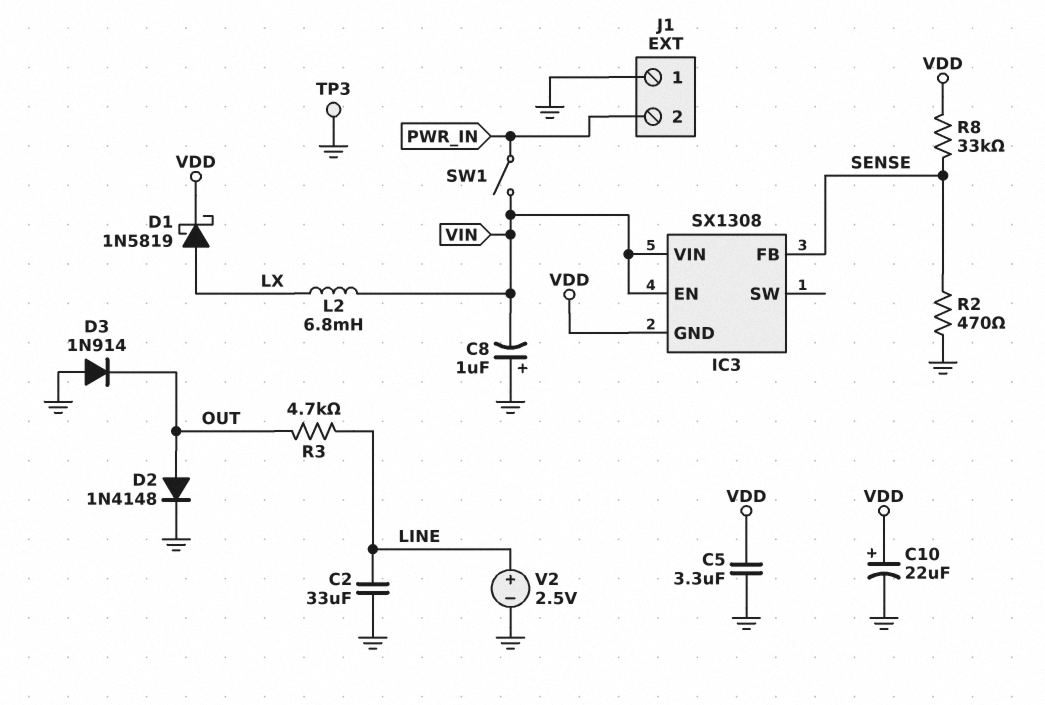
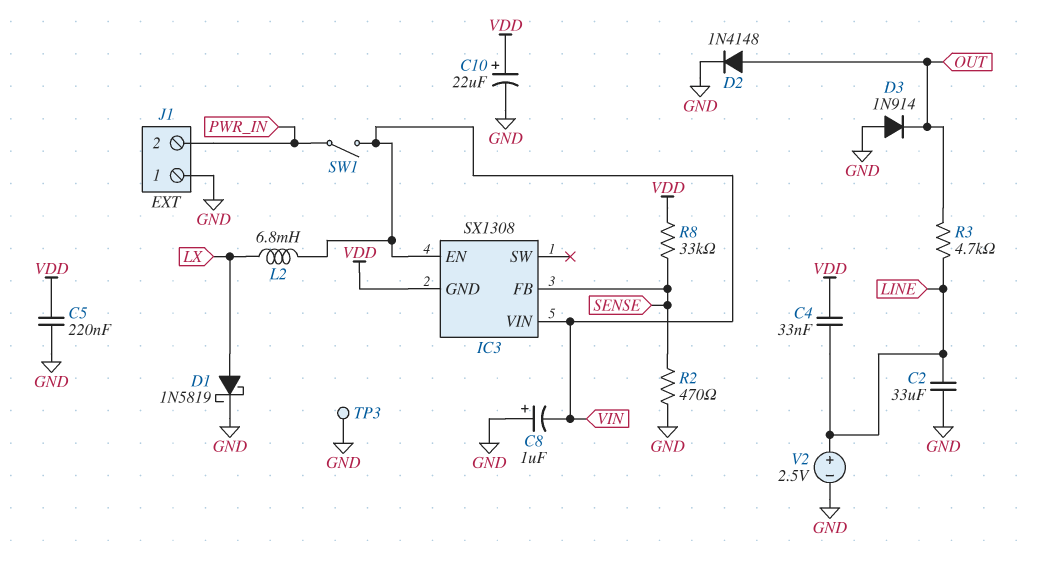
C4: none -> 33nF (LINE, VDD)
C5: 3.3uF (GND, VDD) -> 220nF (GND, VDD)
D1: schottky 1N5819 (A LX, K VDD) -> schottky 1N5819 (A LX, K GND)

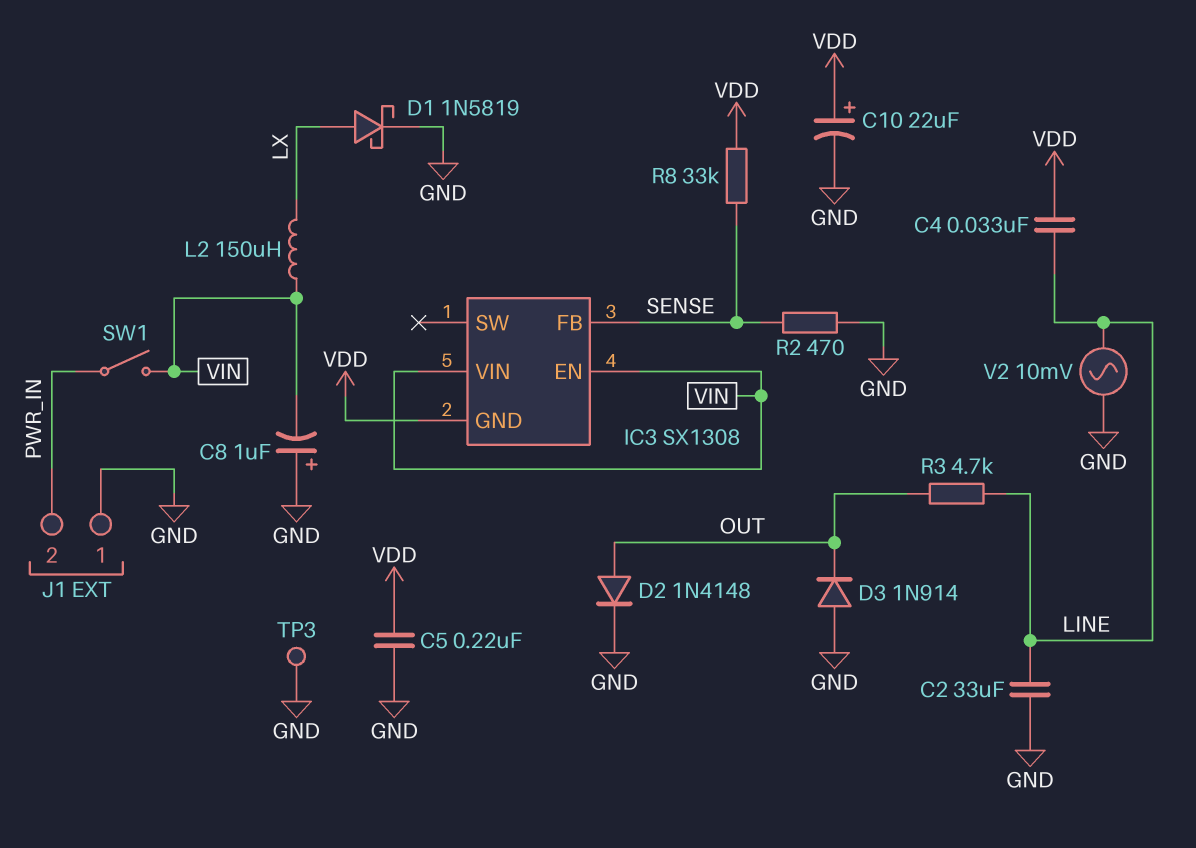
L2: 6.8mH (LX, VIN) -> 150uH (LX, VIN)
V2: 2.5V (plus LINE, minus GND) -> AC 10mV (GND, LINE)

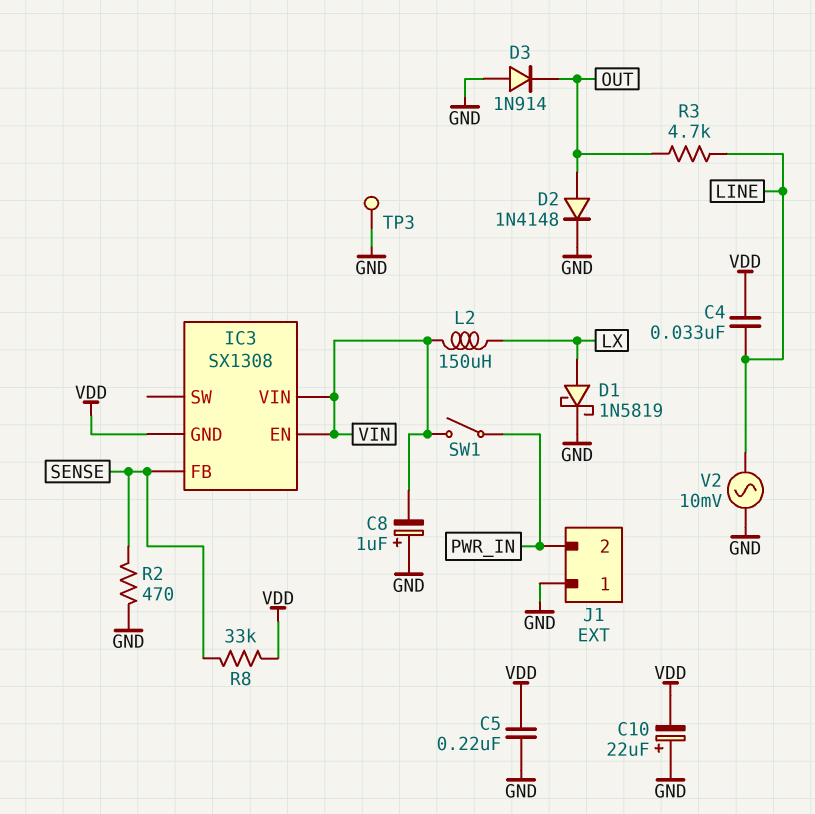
C2: 33uF (GND, LINE) -> none
C10: 22uF (plus VDD, minus GND) -> 22uF (plus GND, minus VDD)

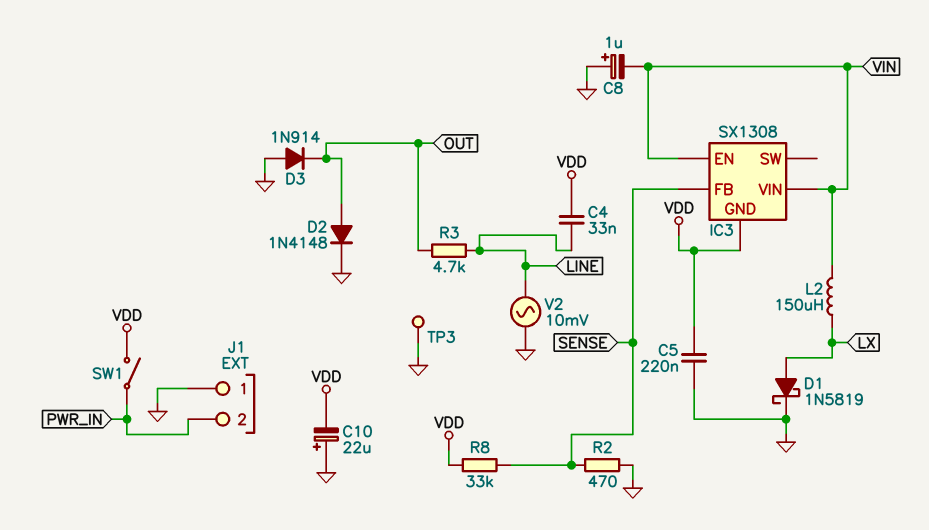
SW1: switch (PWR_IN, VIN) -> switch (PWR_IN, VDD)

